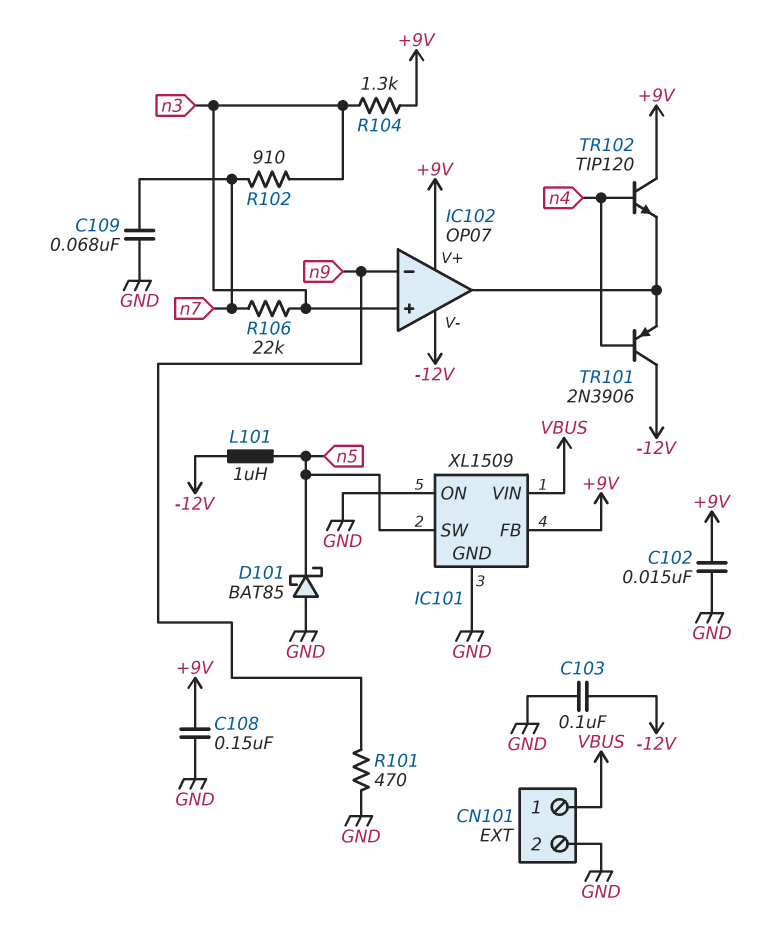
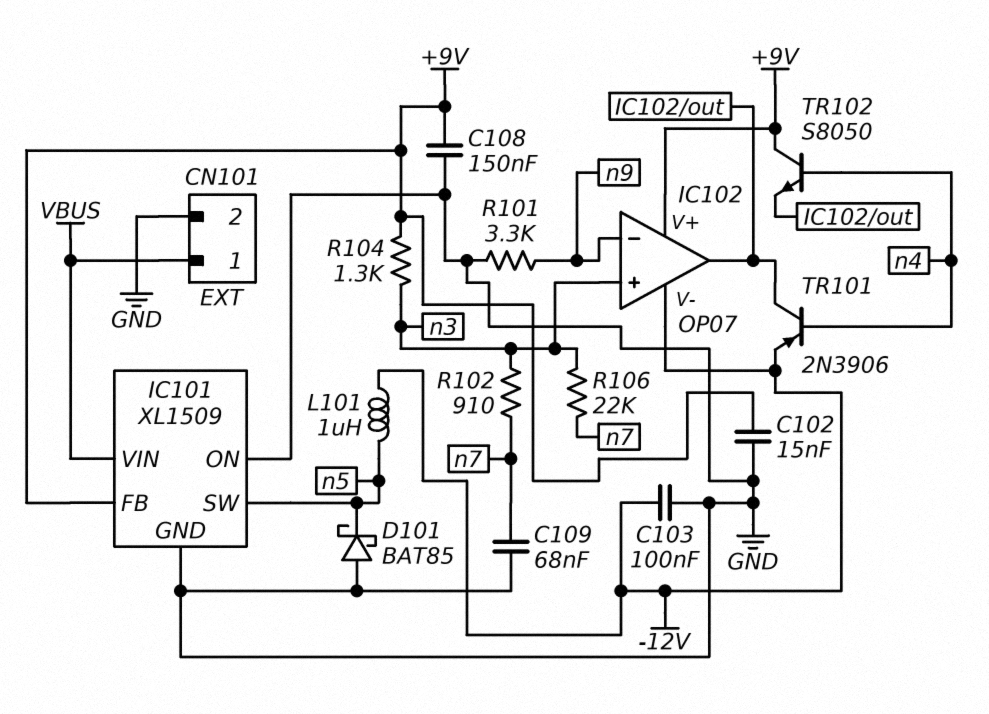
R101: 470 (GND, n9) -> 3.3k (GND, n9)
TR101: PNP 2N3906 (B n4, C -12V, E IC102/out) -> PNP 2N3906 (B n4, C IC102/out, E -12V)
TR102: NPN TIP120 (B n4, C +9V, E IC102/out) -> NPN S8050 (B n4, C +9V, E IC102/out)

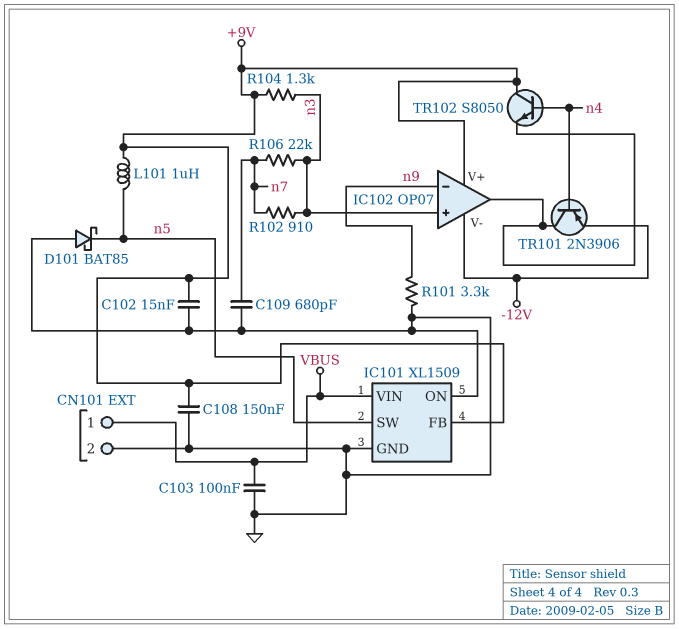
C103: 100nF (-12V, GND) -> 100nF (GND, VBUS)
C109: 68nF (GND, n7) -> 680pF (GND, n7)
L101: 1uH (-12V, n5) -> 1uH (+9V, n5)

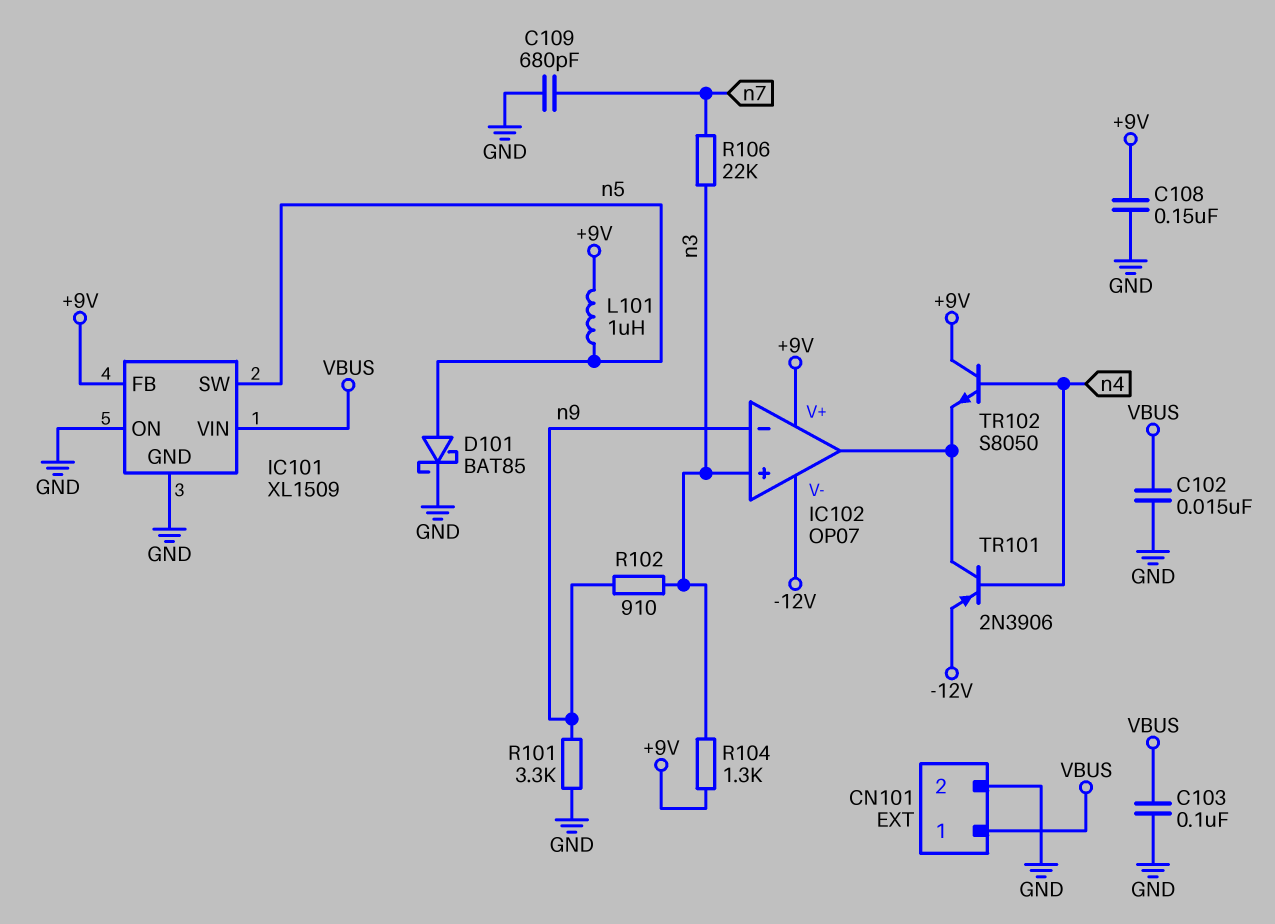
C102: 15nF (+9V, GND) -> 15nF (GND, VBUS)
D101: schottky BAT85 (A GND, K n5) -> schottky BAT85 (A n5, K GND)
R102: 910 (n3, n7) -> 910 (n3, n9)

